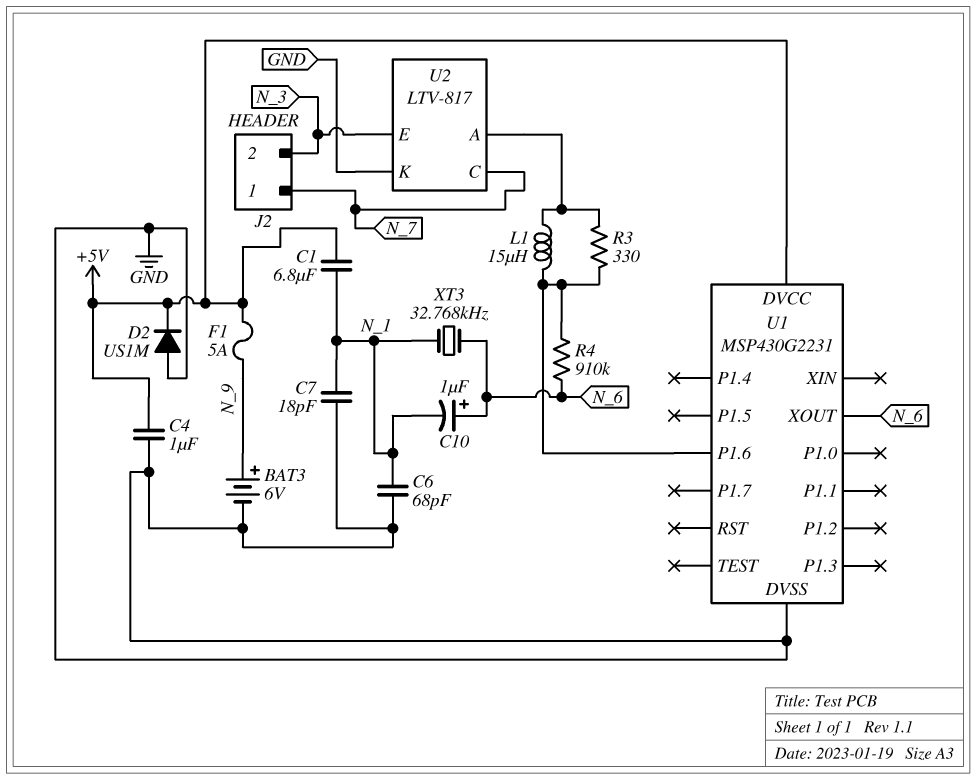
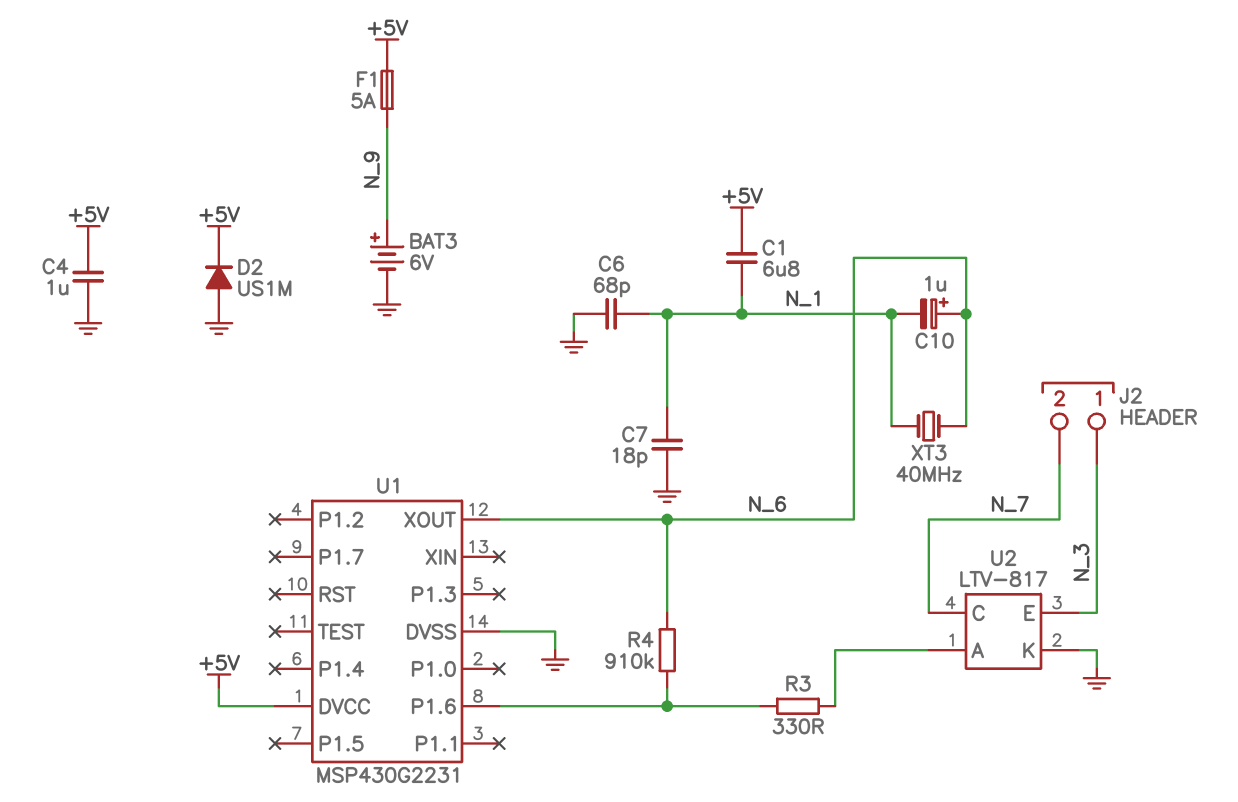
J2 pin 1: N_7 -> N_3
J2 pin 2: N_3 -> N_7
L1: 15uH (U1/P1.6, U2/A) -> none
XT3: 32.768kHz (N_1, N_6) -> 40MHz (N_1, N_6)

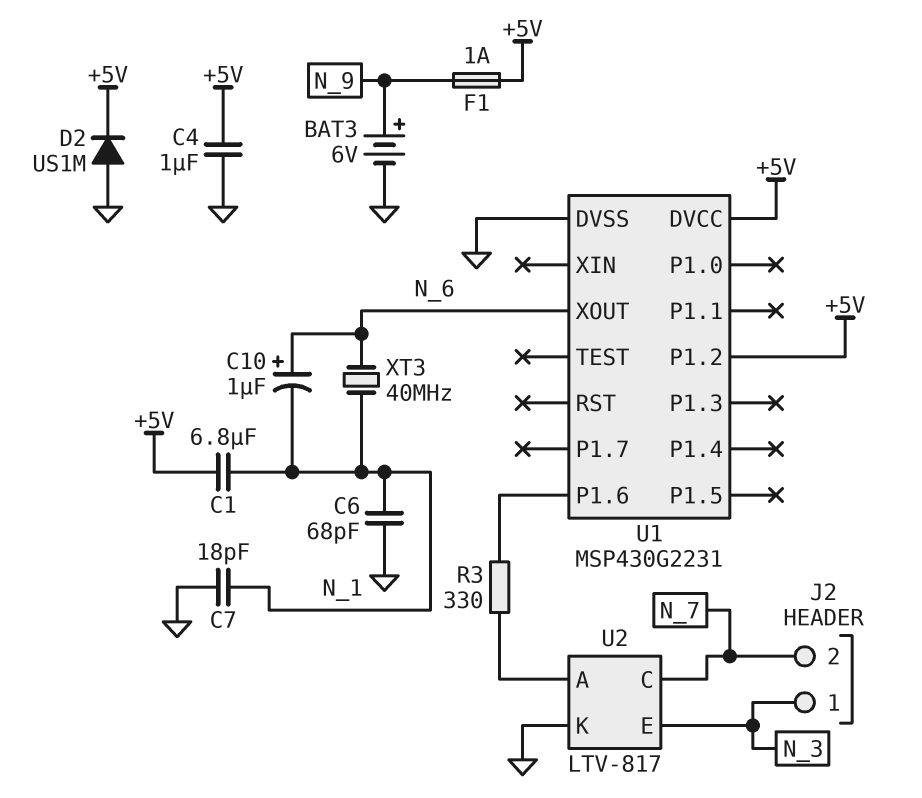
F1: 5A (+5V, N_9) -> 1A (+5V, N_9)
R4: 910k (N_6, U1/P1.6) -> none
U1 pin P1.2: none -> +5V

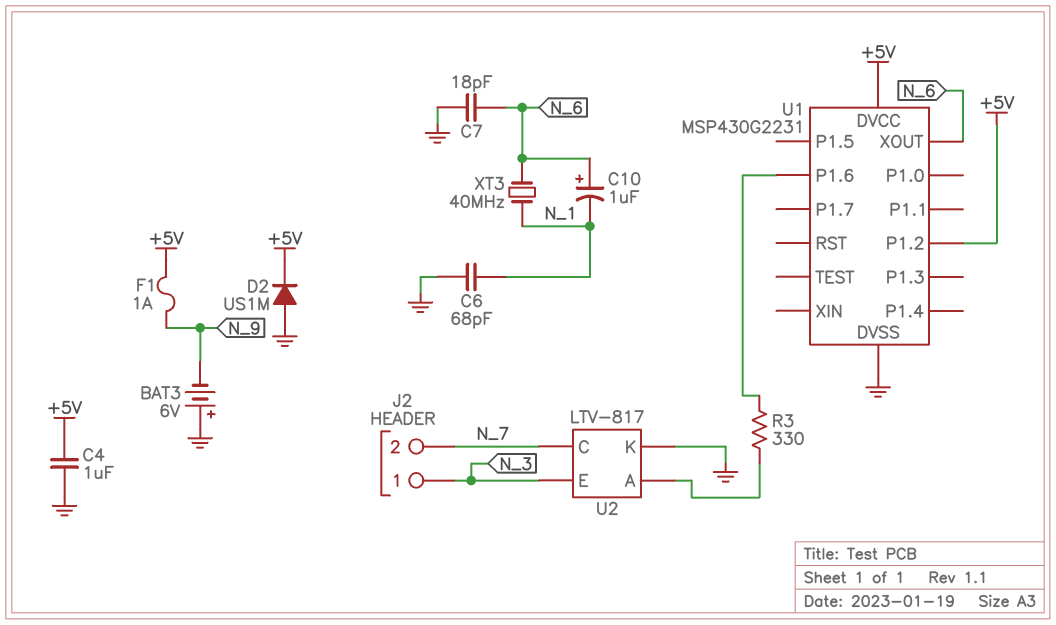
BAT3: 6V (plus N_9, minus GND) -> 6V (plus GND, minus N_9)
C1: 6.8uF (+5V, N_1) -> none
C7: 18pF (GND, N_1) -> 18pF (GND, N_6)

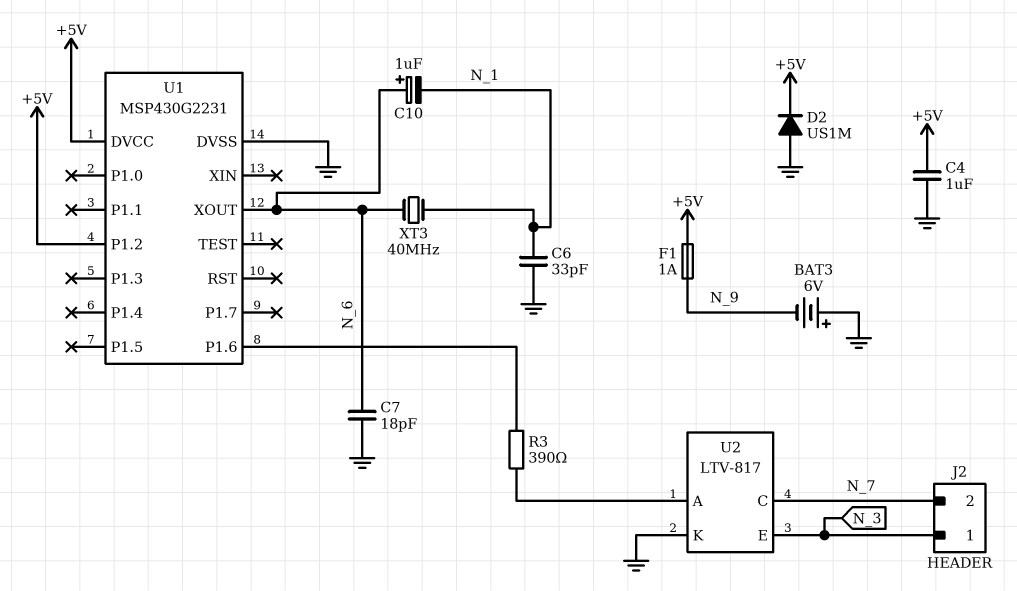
C6: 68pF (GND, N_1) -> 33pF (GND, N_1)
R3: 330 (U1/P1.6, U2/A) -> 390 (U1/P1.6, U2/A)

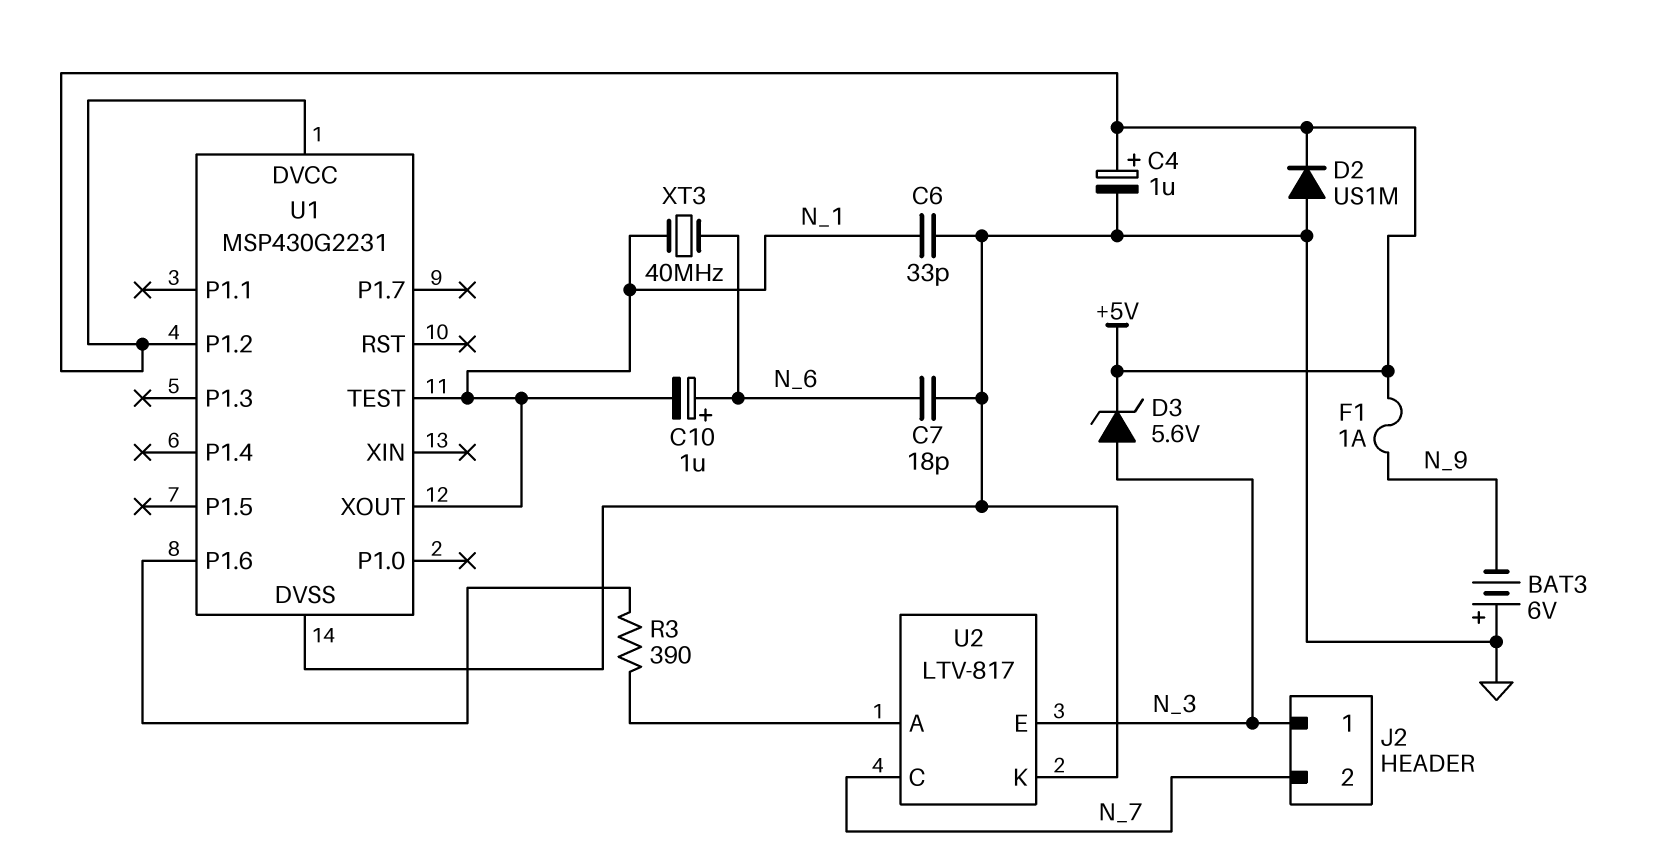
C4: 1uF (+5V, GND) -> 1uF (plus +5V, minus GND)
D3: none -> zener 5.6V (A N_3, K +5V)
U1 pin TEST: none -> N_1
U1 pin XOUT: N_6 -> N_1

